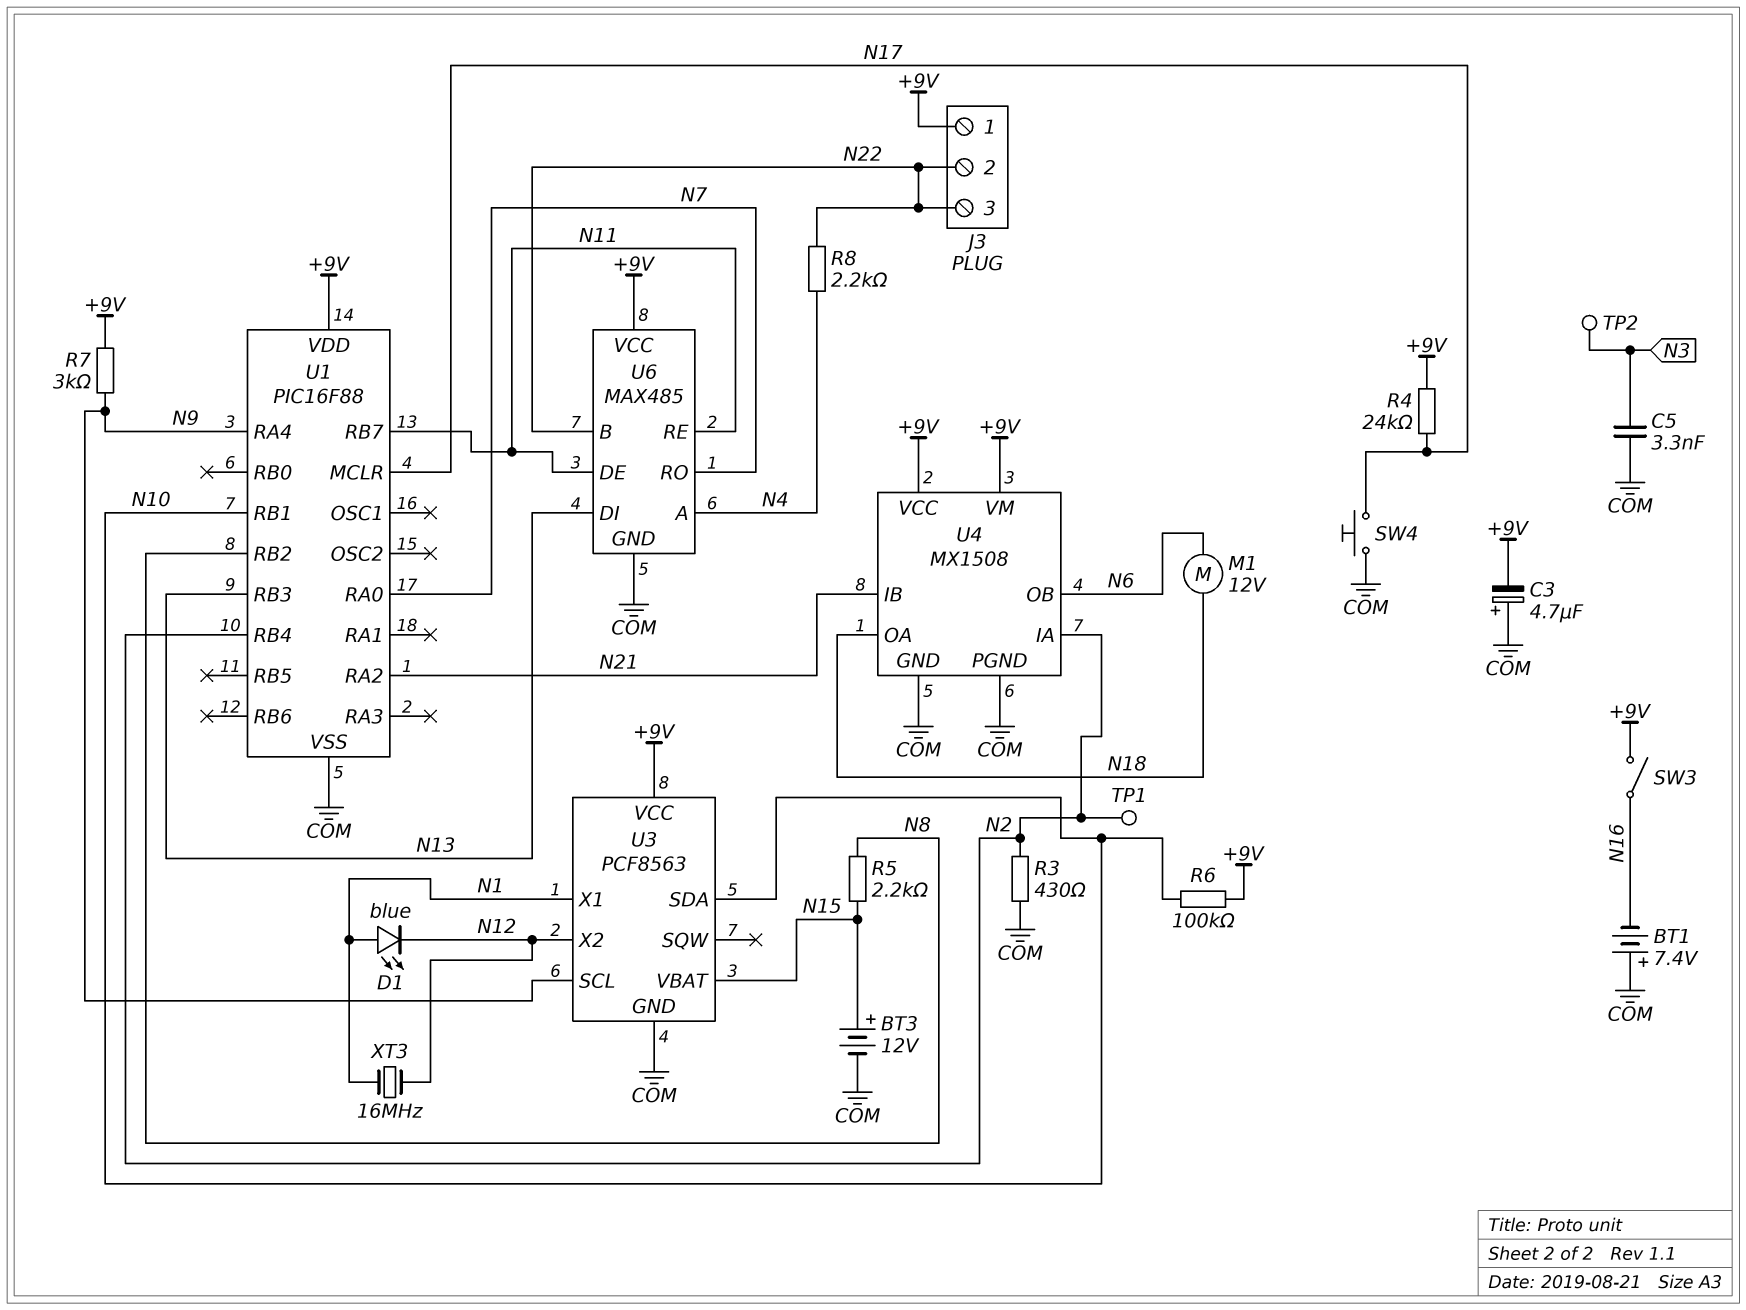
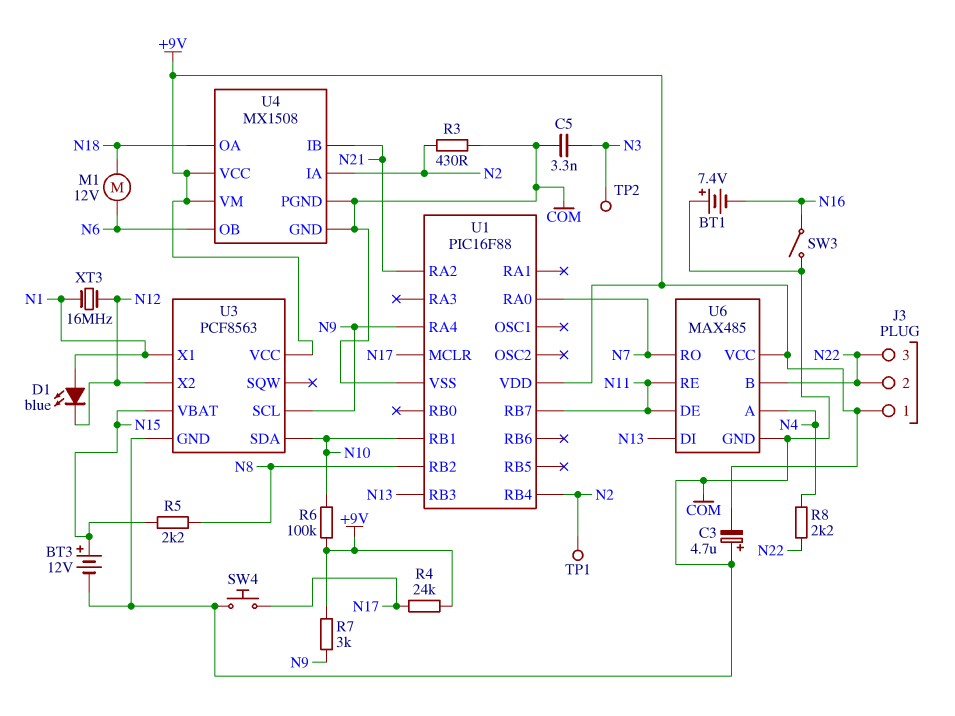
SW3: switch (+9V, N16) -> switch (COM, N16)

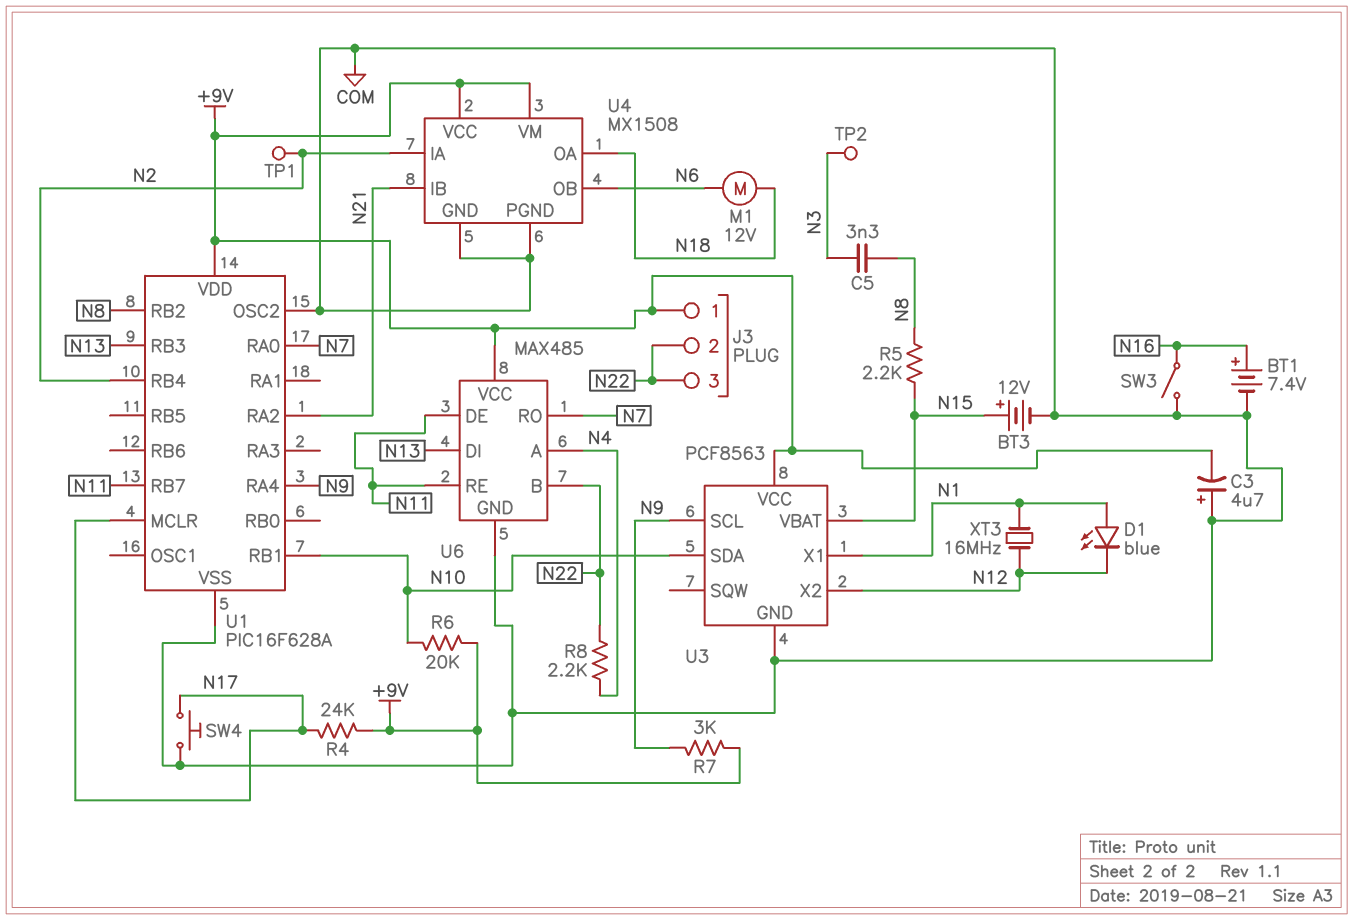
BT1: 7.4V (plus COM, minus N16) -> 7.4V (plus N16, minus COM)
C5: 3.3nF (COM, N3) -> 3.3nF (N3, N8)
R3: 430 (COM, N2) -> none
R6: 100k (+9V, N10) -> 20k (+9V, N10)
U1: PIC16F88 -> PIC16F628A
U1 pin OSC2: none -> COM

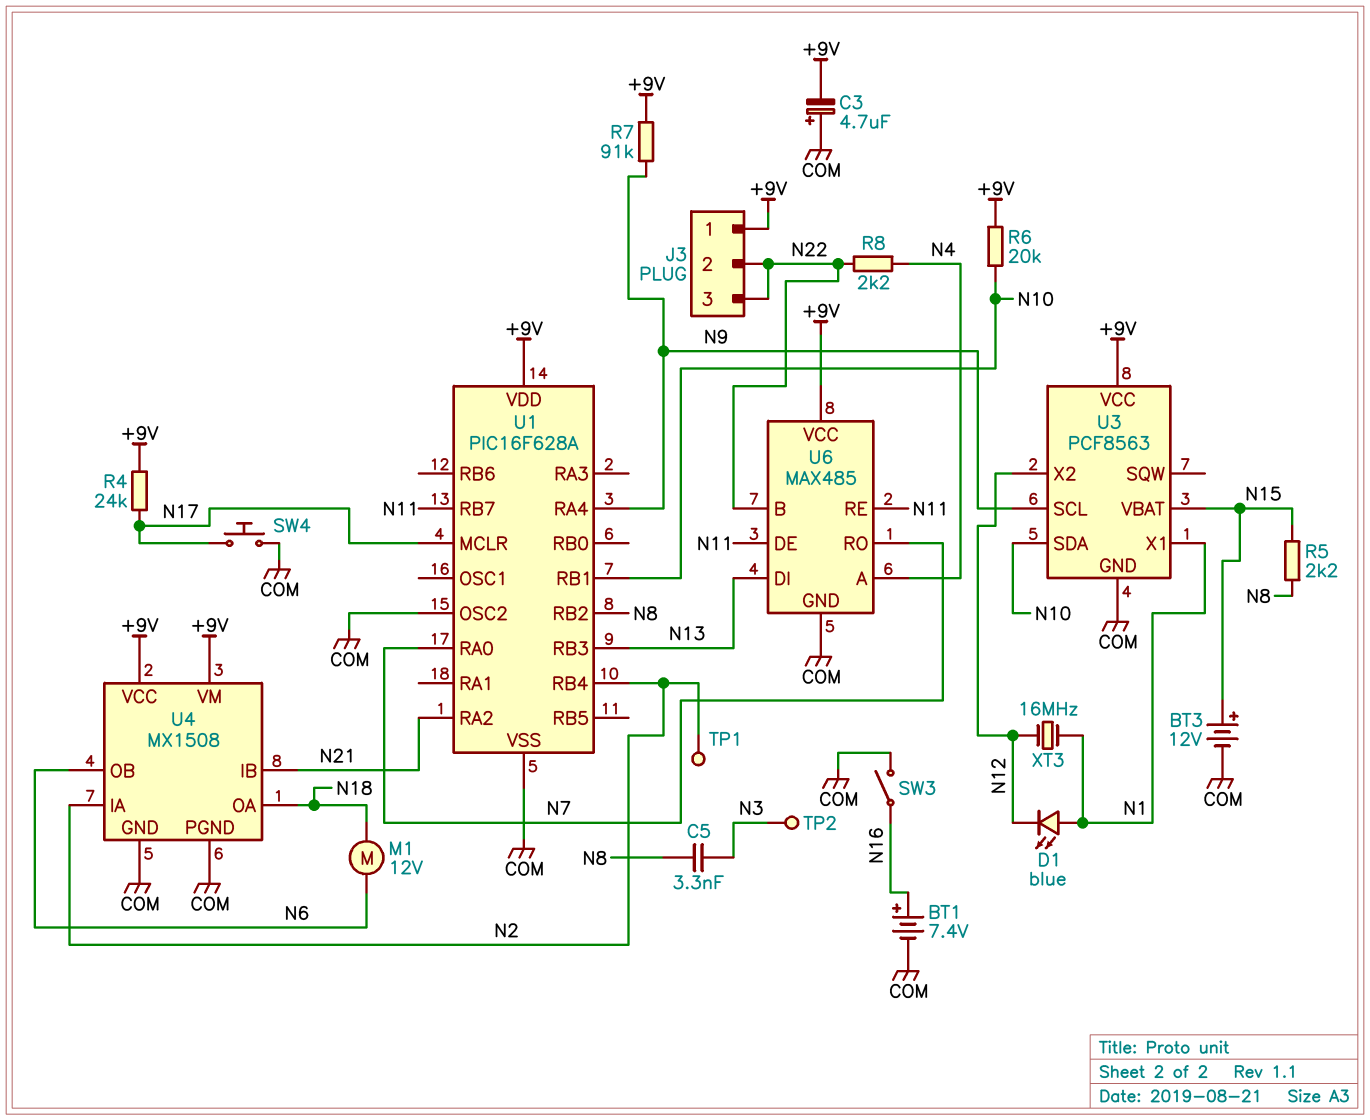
R7: 3k (+9V, N9) -> 91k (+9V, N9)

